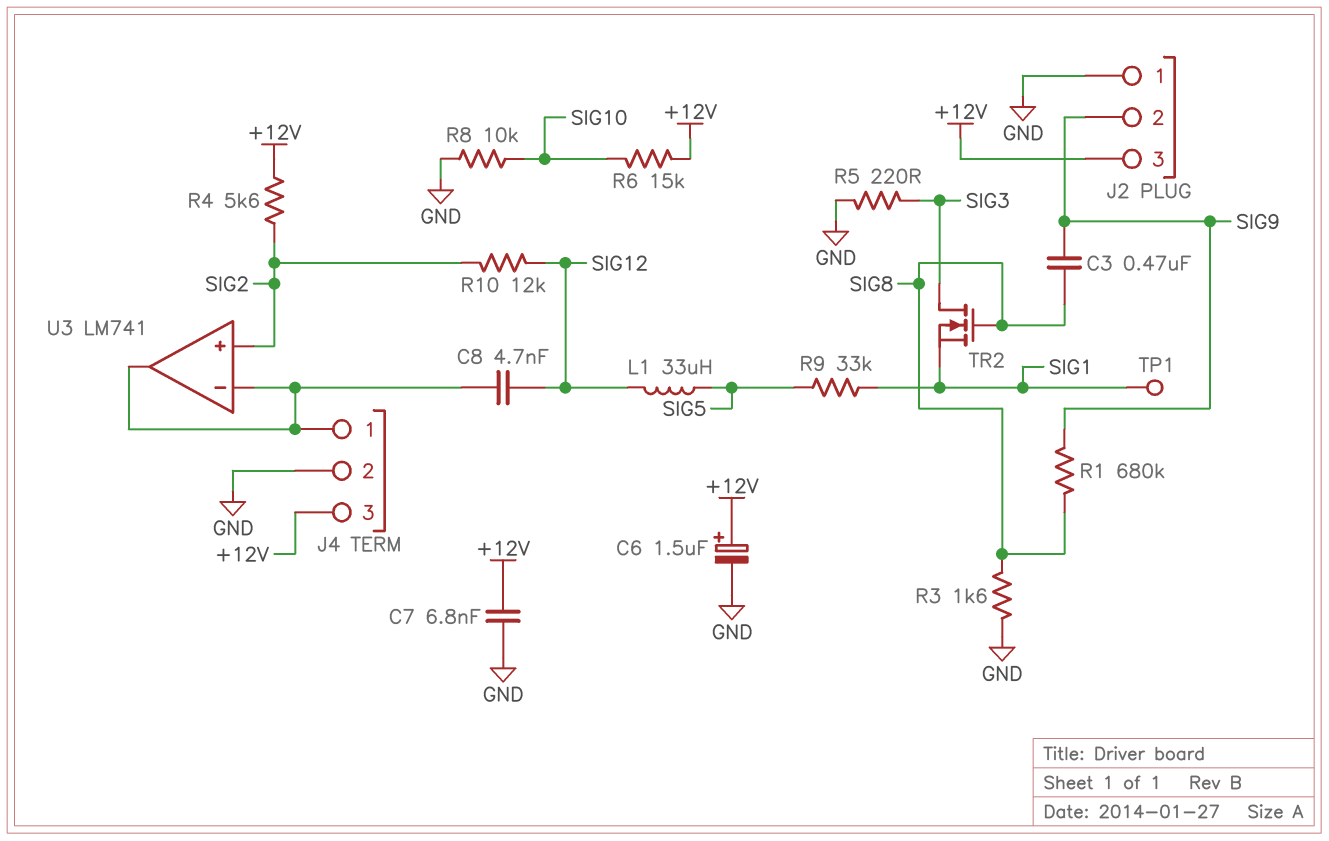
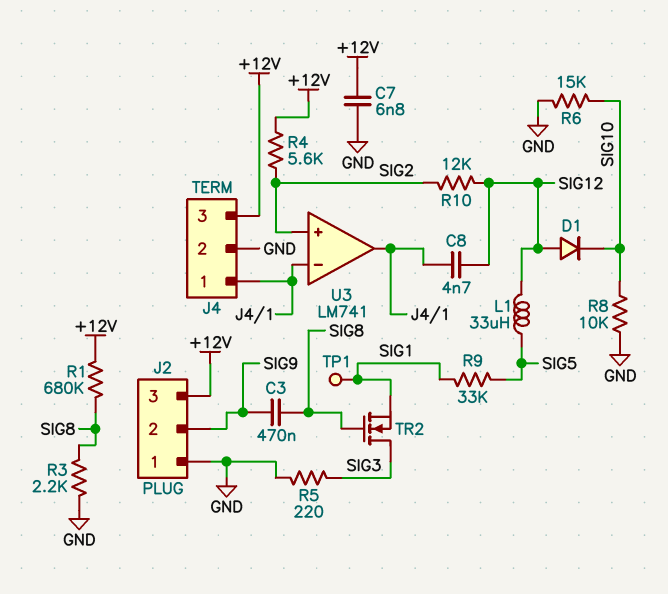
C6: 1.5uF (plus +12V, minus GND) -> none
D1: none -> diode (A SIG12, K SIG10)
R1: 680k (SIG8, SIG9) -> 680k (+12V, SIG8)
R3: 1.6k (GND, SIG8) -> 2.2k (GND, SIG8)
R6: 15k (+12V, SIG10) -> 15k (GND, SIG10)

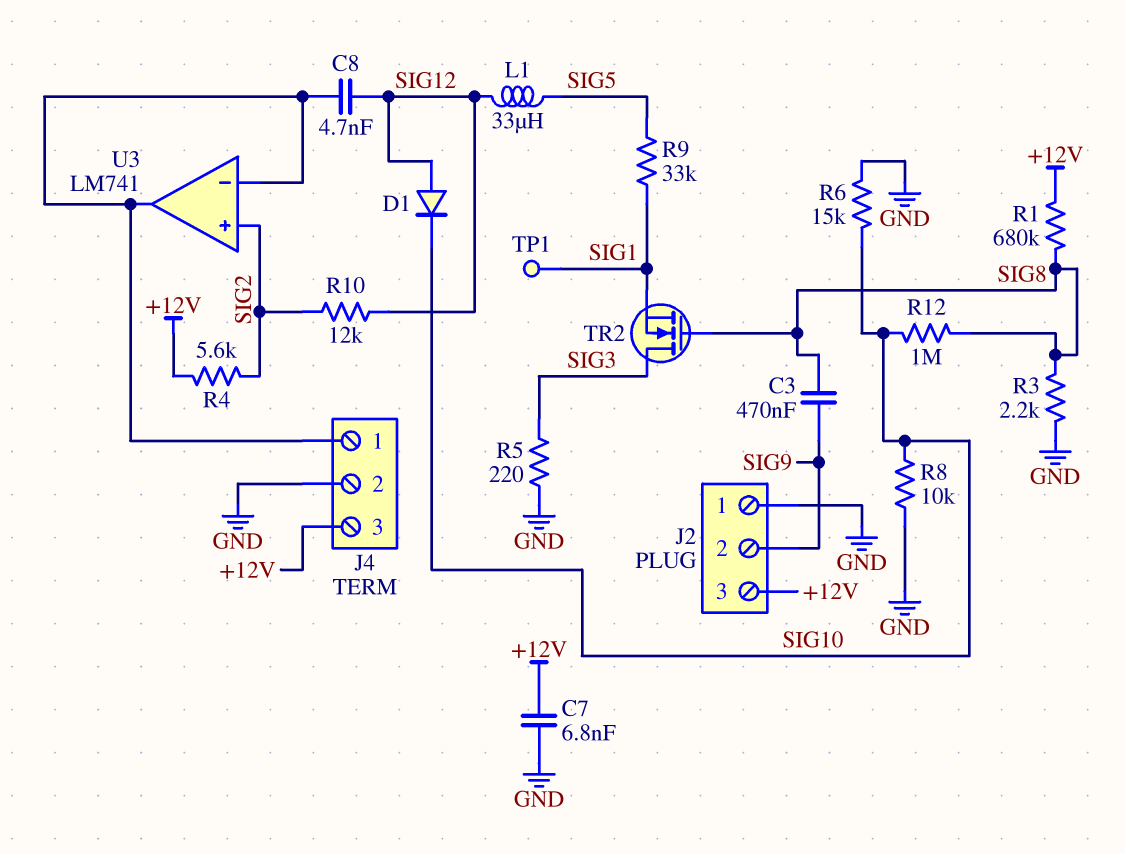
R12: none -> 1M (SIG8, SIG10)

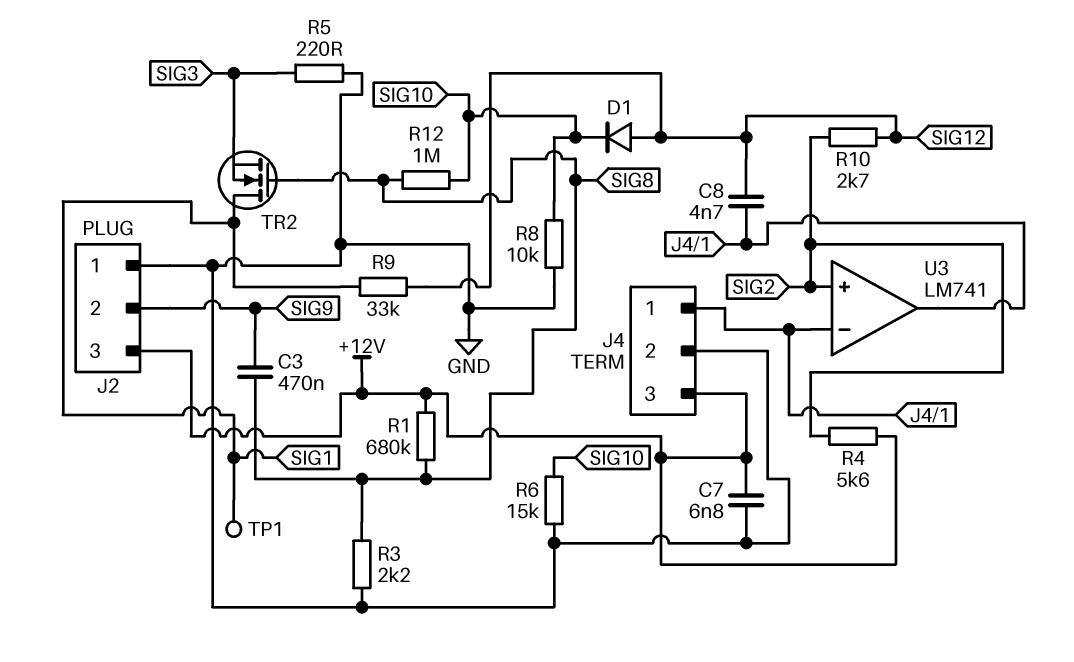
L1: 33uH (SIG5, SIG12) -> none
R9: 33k (SIG1, SIG5) -> 33k (SIG1, SIG12)
R10: 12k (SIG2, SIG12) -> 2.7k (SIG2, SIG12)
TR2: NMOS (G SIG8, D SIG3, S SIG1) -> NMOS (G SIG8, D SIG1, S SIG3)

